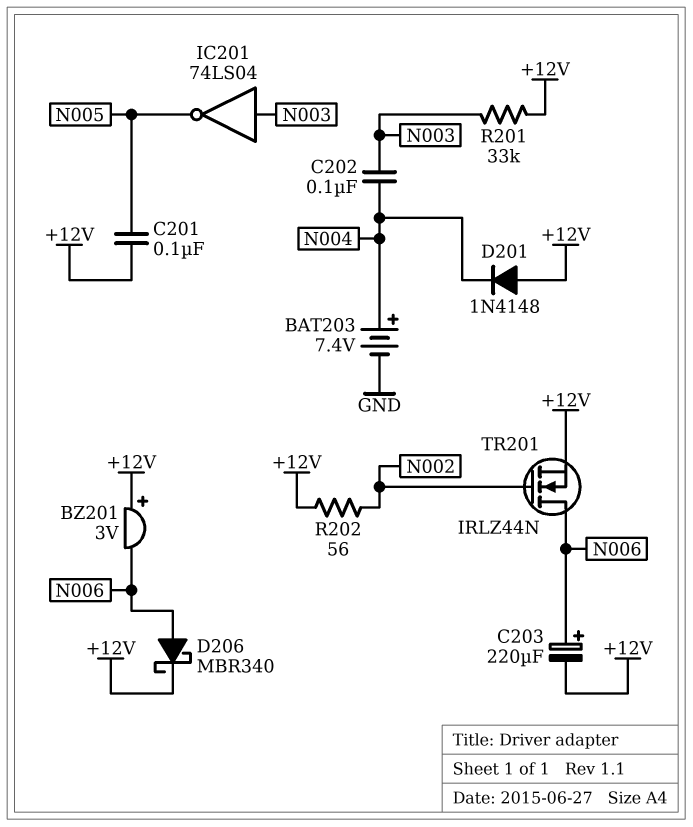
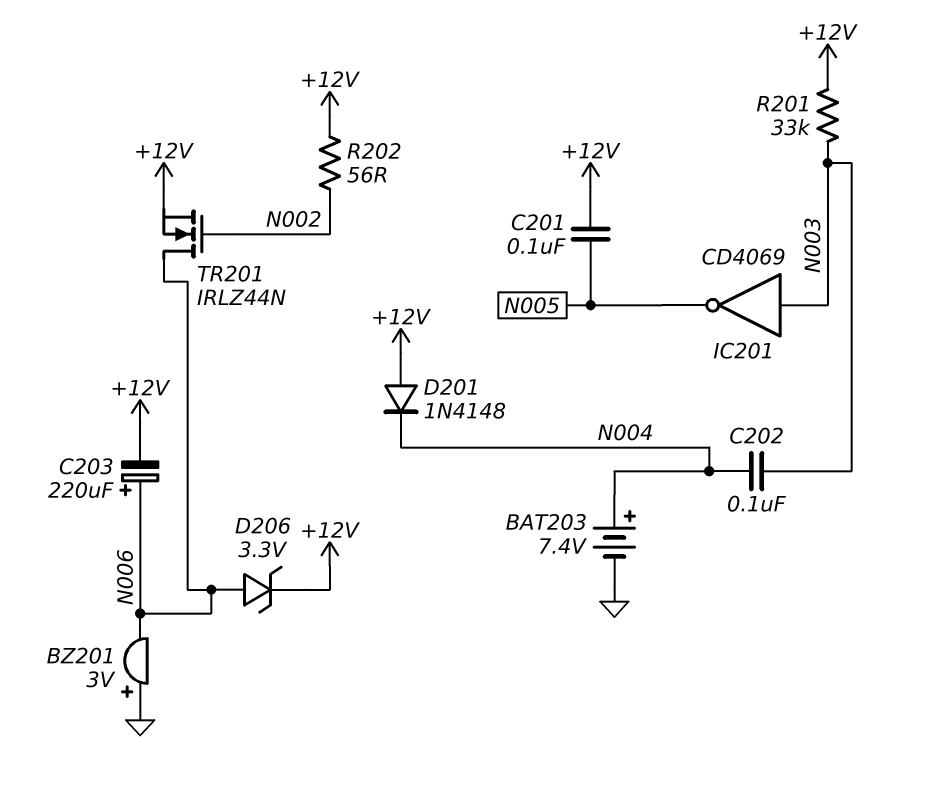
BZ201: buzzer 3V (plus +12V, minus N006) -> buzzer 3V (plus GND, minus N006)
D206: schottky MBR340 (A N006, K +12V) -> zener 3.3V (A N006, K +12V)
IC201: NOT 74LS04 (in N003, out N005) -> NOT CD4069 (in N003, out N005)

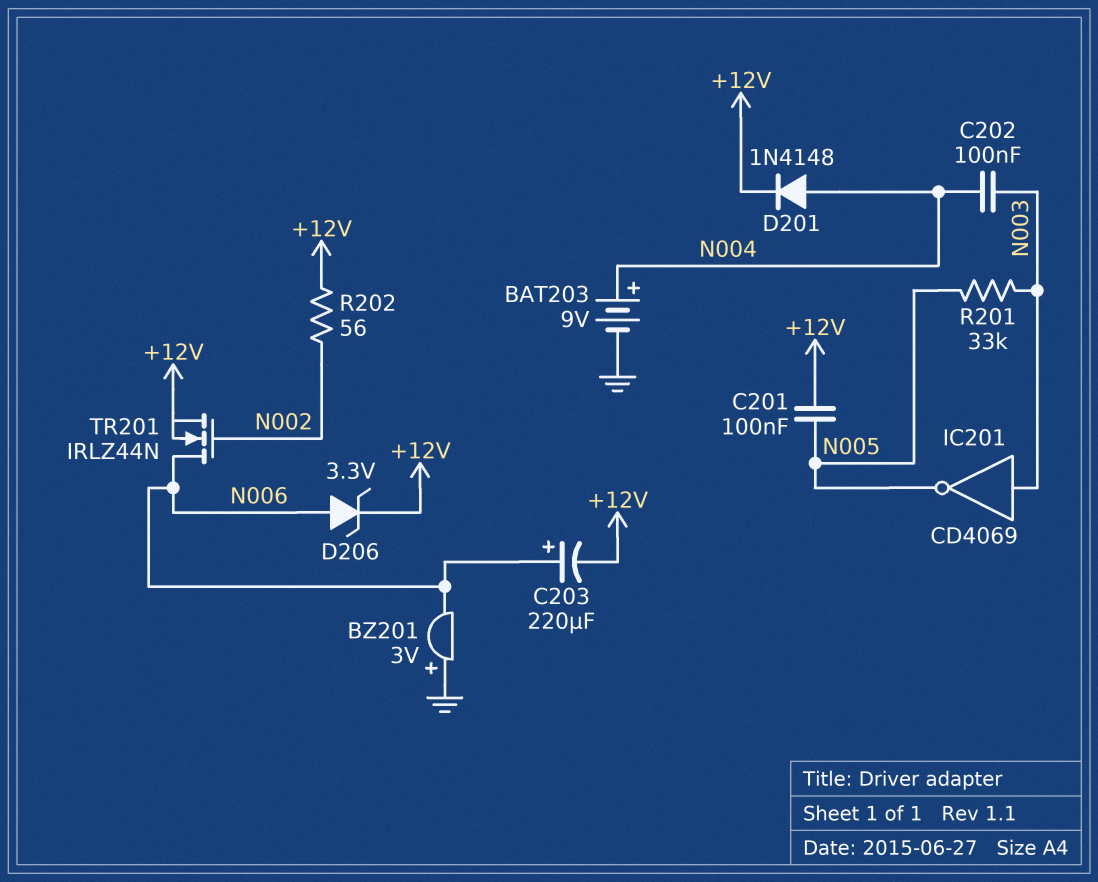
BAT203: 7.4V (plus N004, minus GND) -> 9V (plus N004, minus GND)
D201: diode 1N4148 (A +12V, K N004) -> diode 1N4148 (A N004, K +12V)
R201: 33k (+12V, N003) -> 33k (N003, N005)

